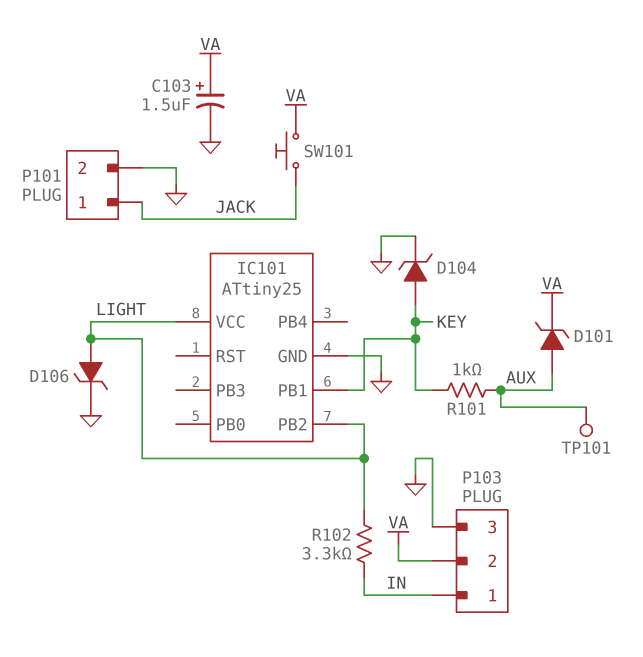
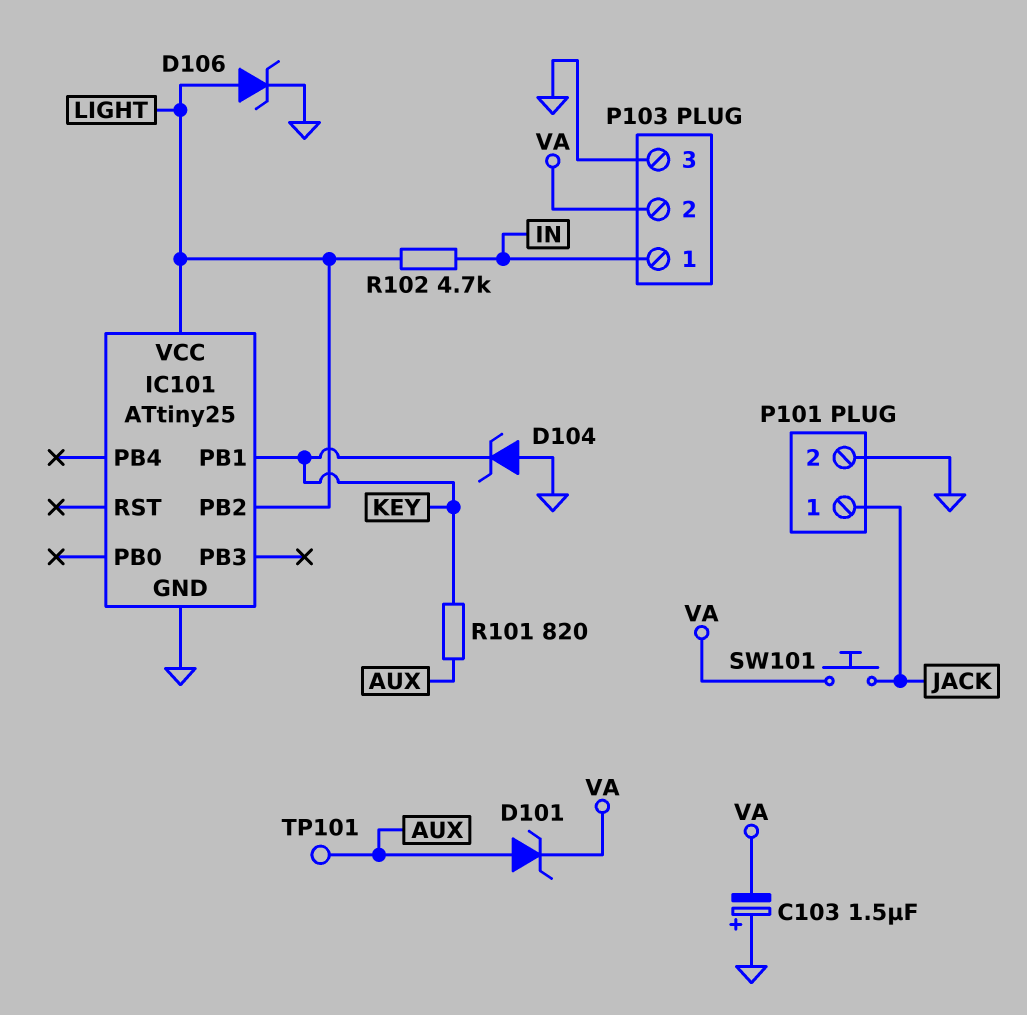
C103: 1.5uF (plus VA, minus GND) -> 1.5uF (plus GND, minus VA)
D104: zener (A KEY, K GND) -> zener (A GND, K KEY)
R101: 1k (AUX, KEY) -> 820 (AUX, KEY)
R102: 3.3k (IN, LIGHT) -> 4.7k (IN, LIGHT)

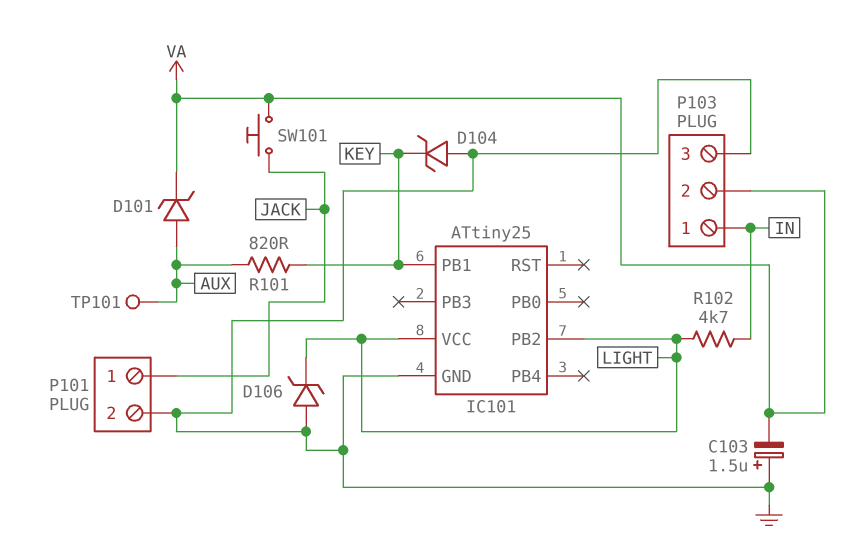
D106: zener (A LIGHT, K GND) -> zener (A GND, K LIGHT)

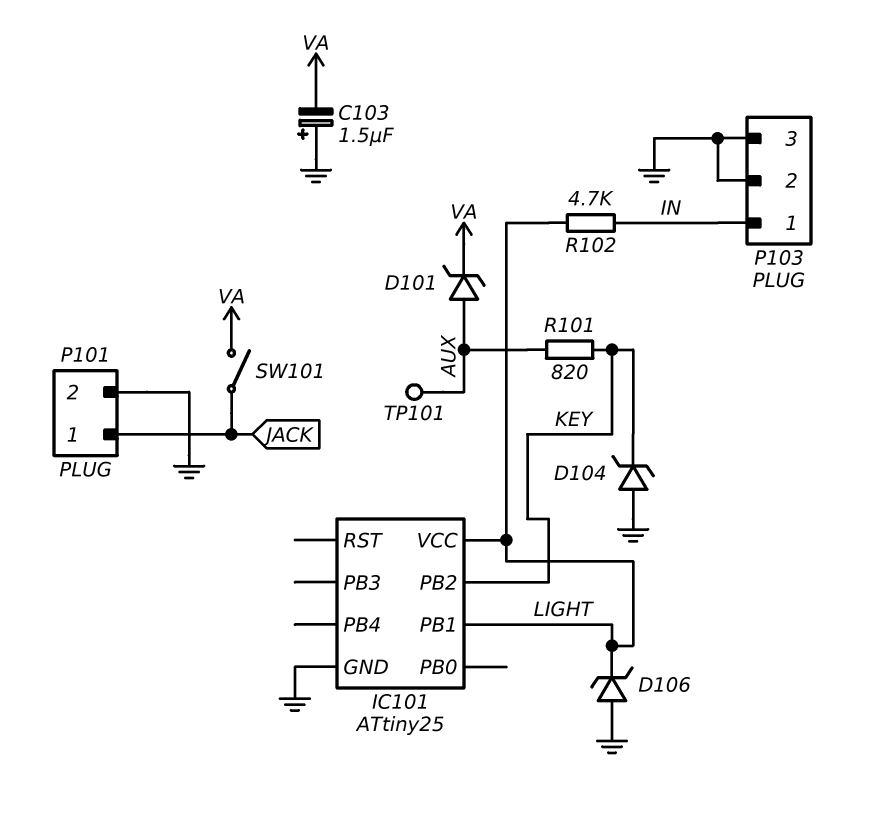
IC101 pin PB1: KEY -> LIGHT
IC101 pin PB2: LIGHT -> KEY
P103 pin 2: VA -> GND
SW101: button (JACK, VA) -> switch (JACK, VA)

